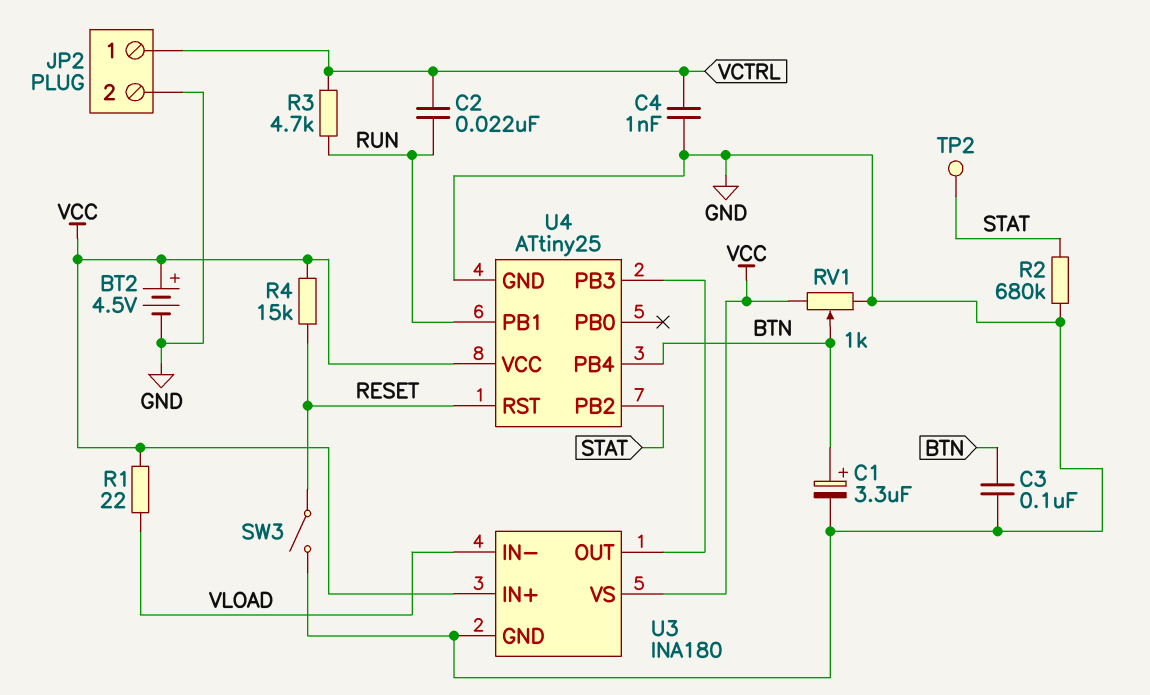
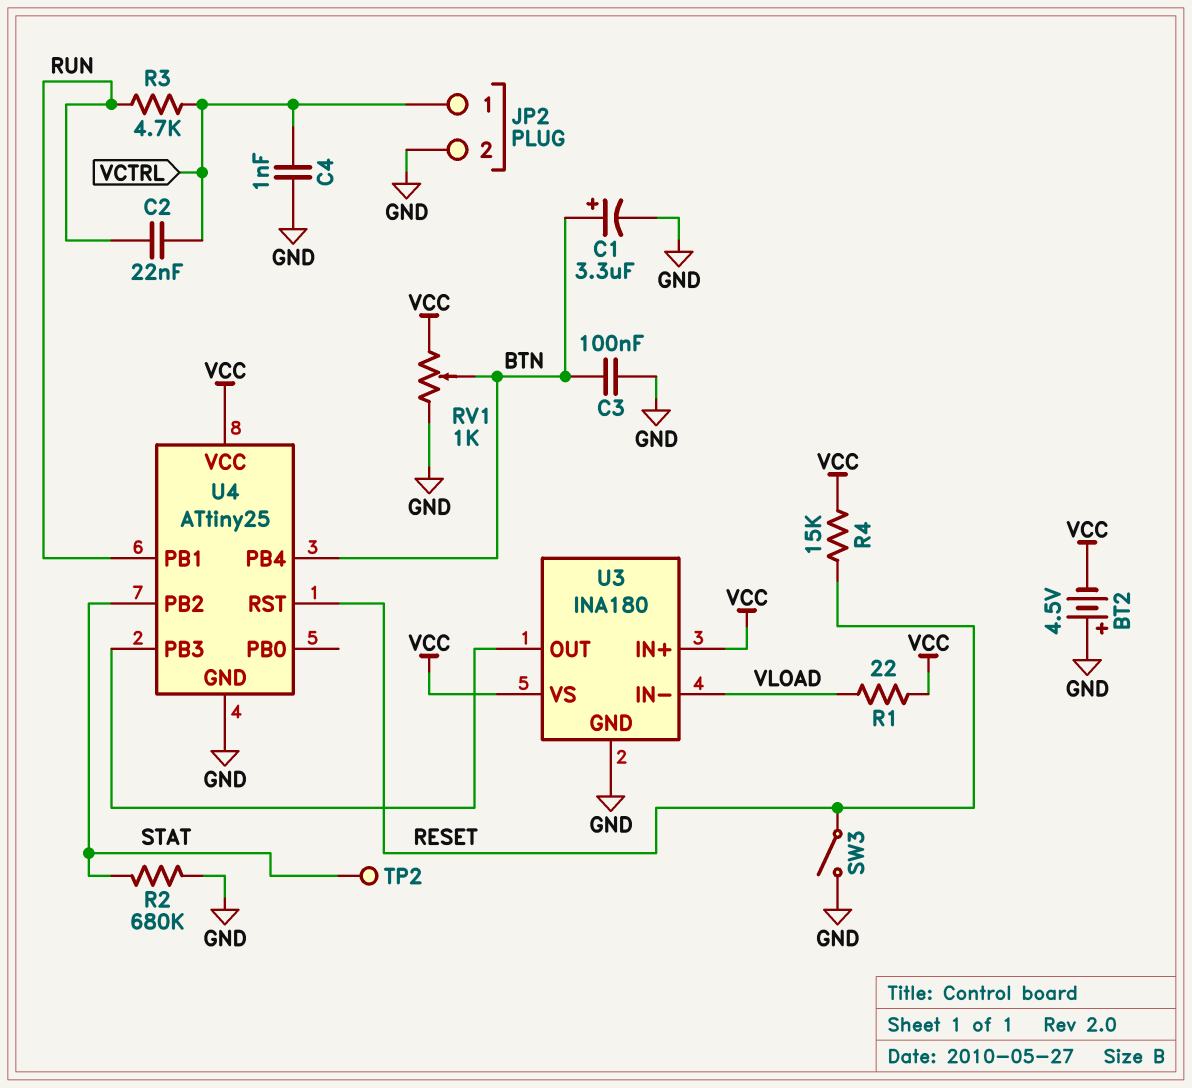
BT2: 4.5V (plus VCC, minus GND) -> 4.5V (plus GND, minus VCC)

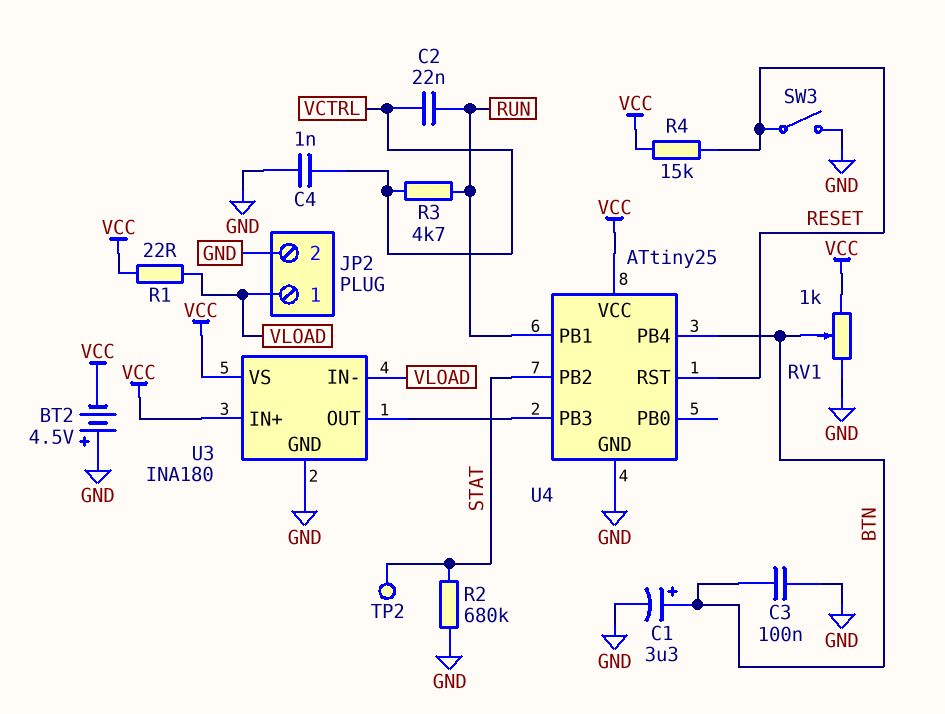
JP2 pin 1: VCTRL -> VLOAD

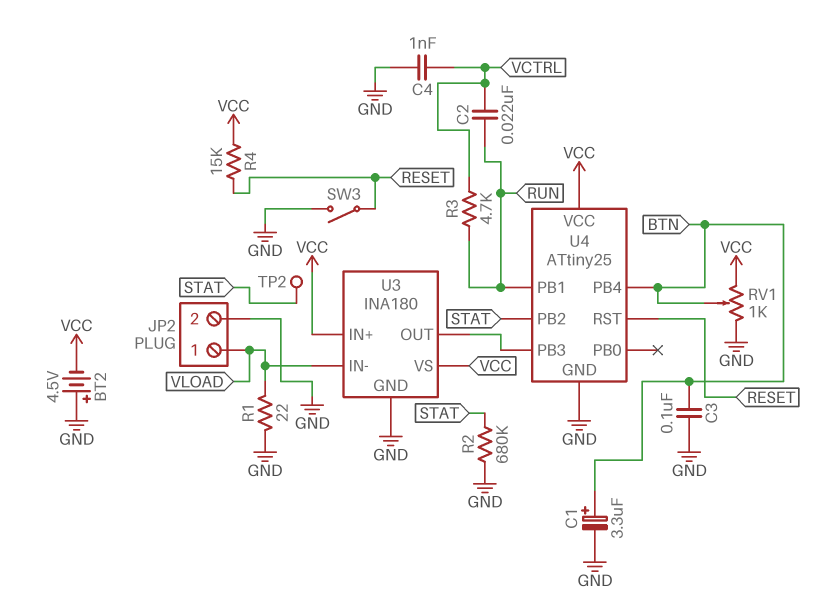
R1: 22 (VCC, VLOAD) -> 22 (GND, VLOAD)

